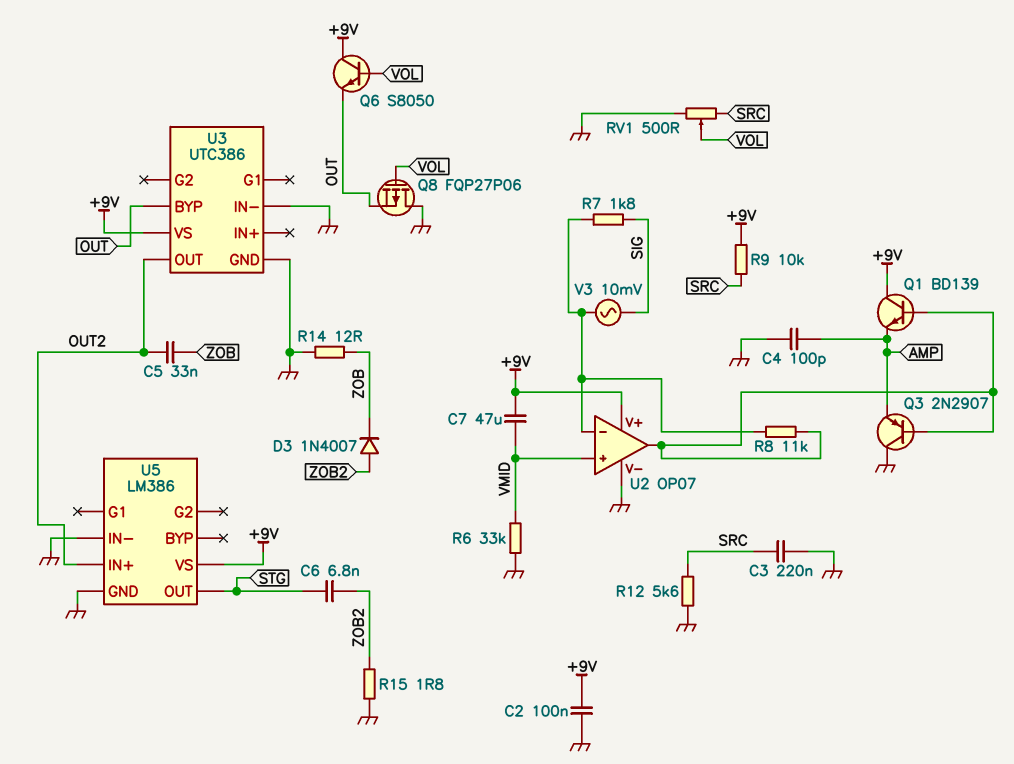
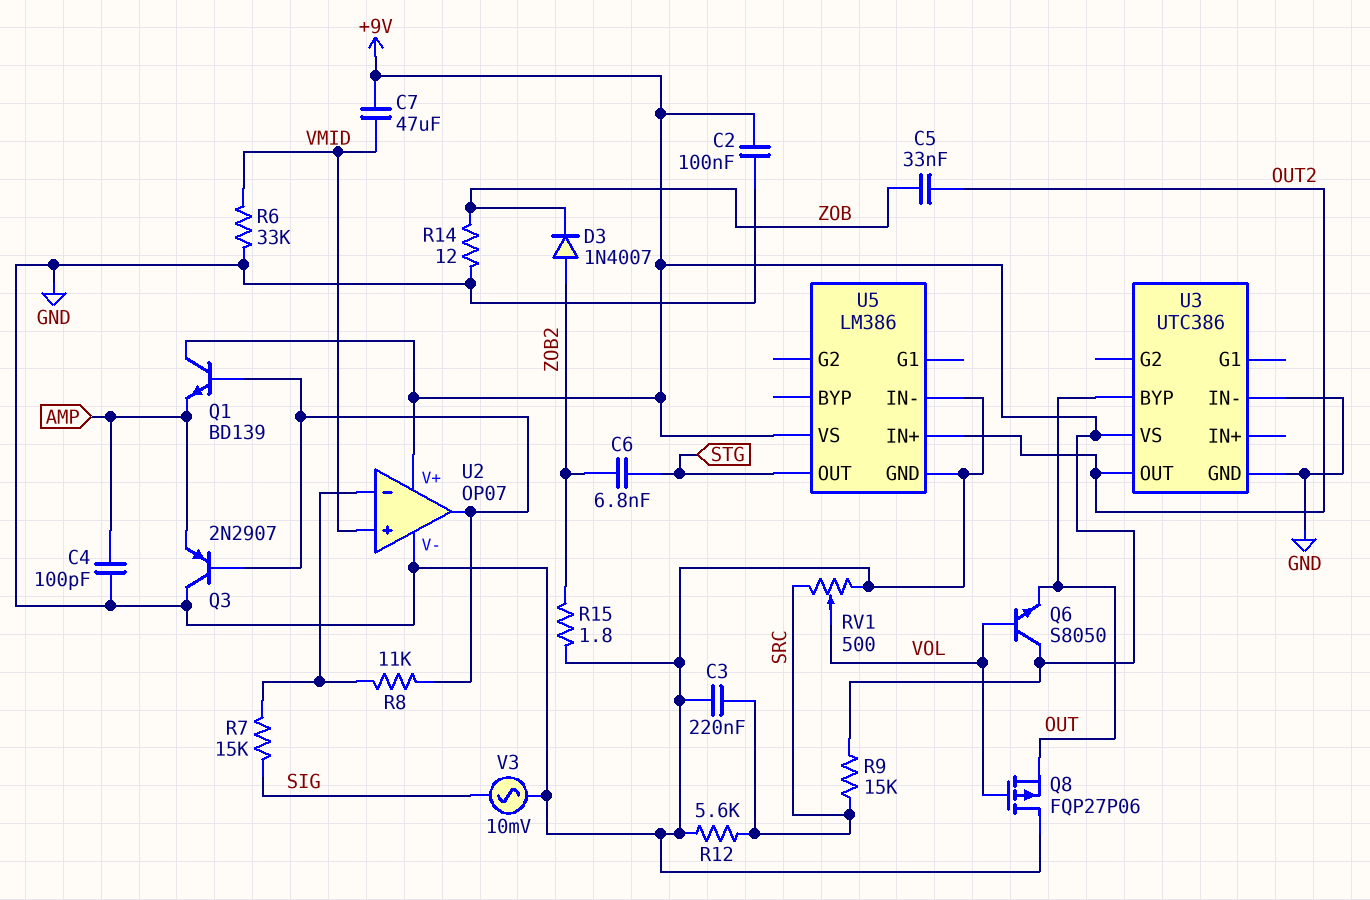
R7: 1.8k (SIG, U2/in-) -> 15k (SIG, U2/in-)
R9: 10k (+9V, SRC) -> 15k (+9V, SRC)
V3: AC 10mV (SIG, U2/in-) -> AC 10mV (GND, SIG)

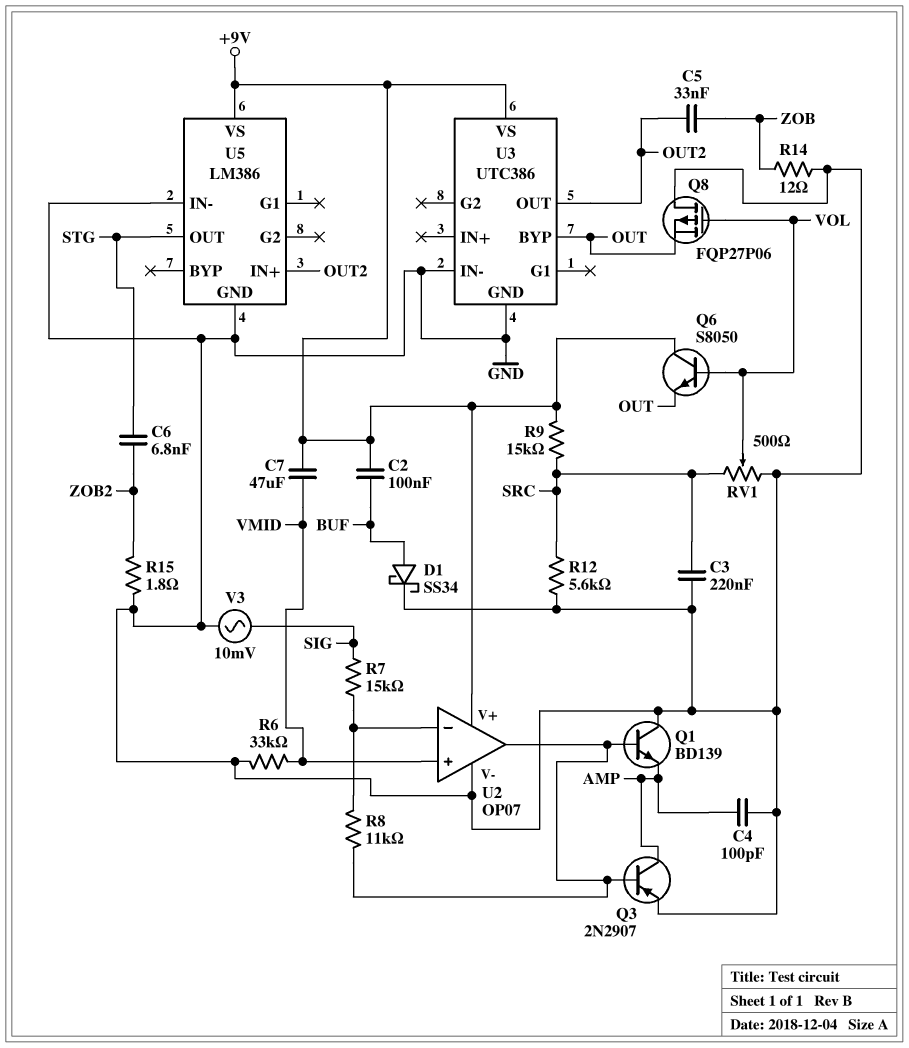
C2: 100nF (+9V, GND) -> 100nF (+9V, BUF)
D1: none -> schottky SS34 (A BUF, K GND)
D3: diode 1N4007 (A ZOB2, K ZOB) -> none
Q1: NPN BD139 (B U2/out, C +9V, E AMP) -> NPN BD139 (B U2/out, C GND, E AMP)
Q3: PNP 2N2907 (B U2/out, C GND, E AMP) -> PNP 2N2907 (B U2/out, C AMP, E GND)

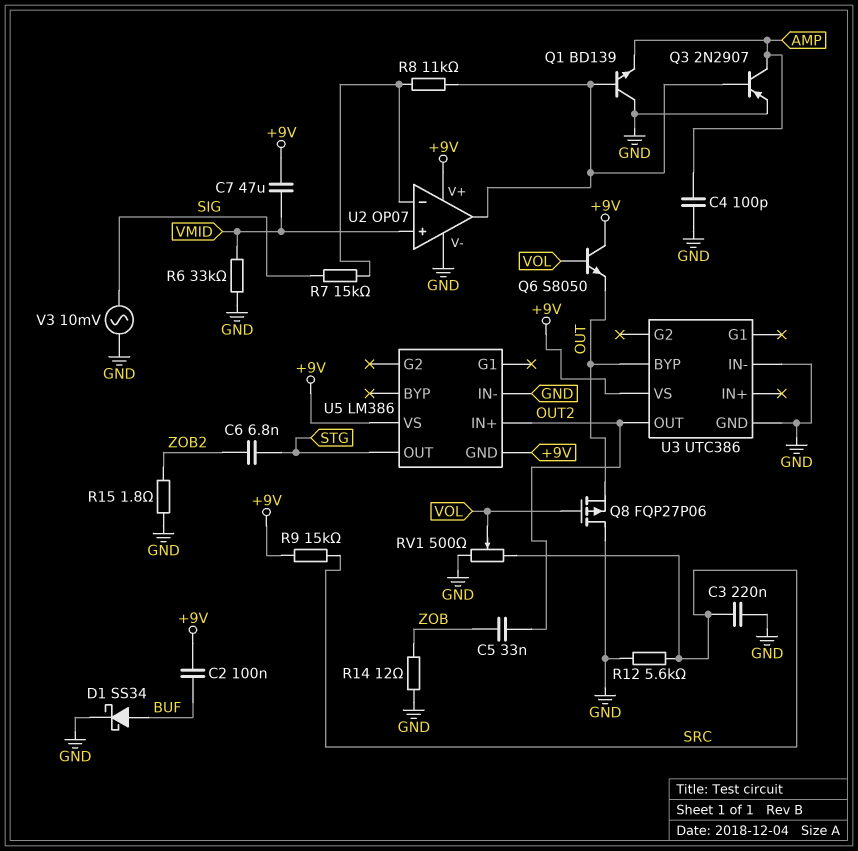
U5 pin GND: GND -> +9V

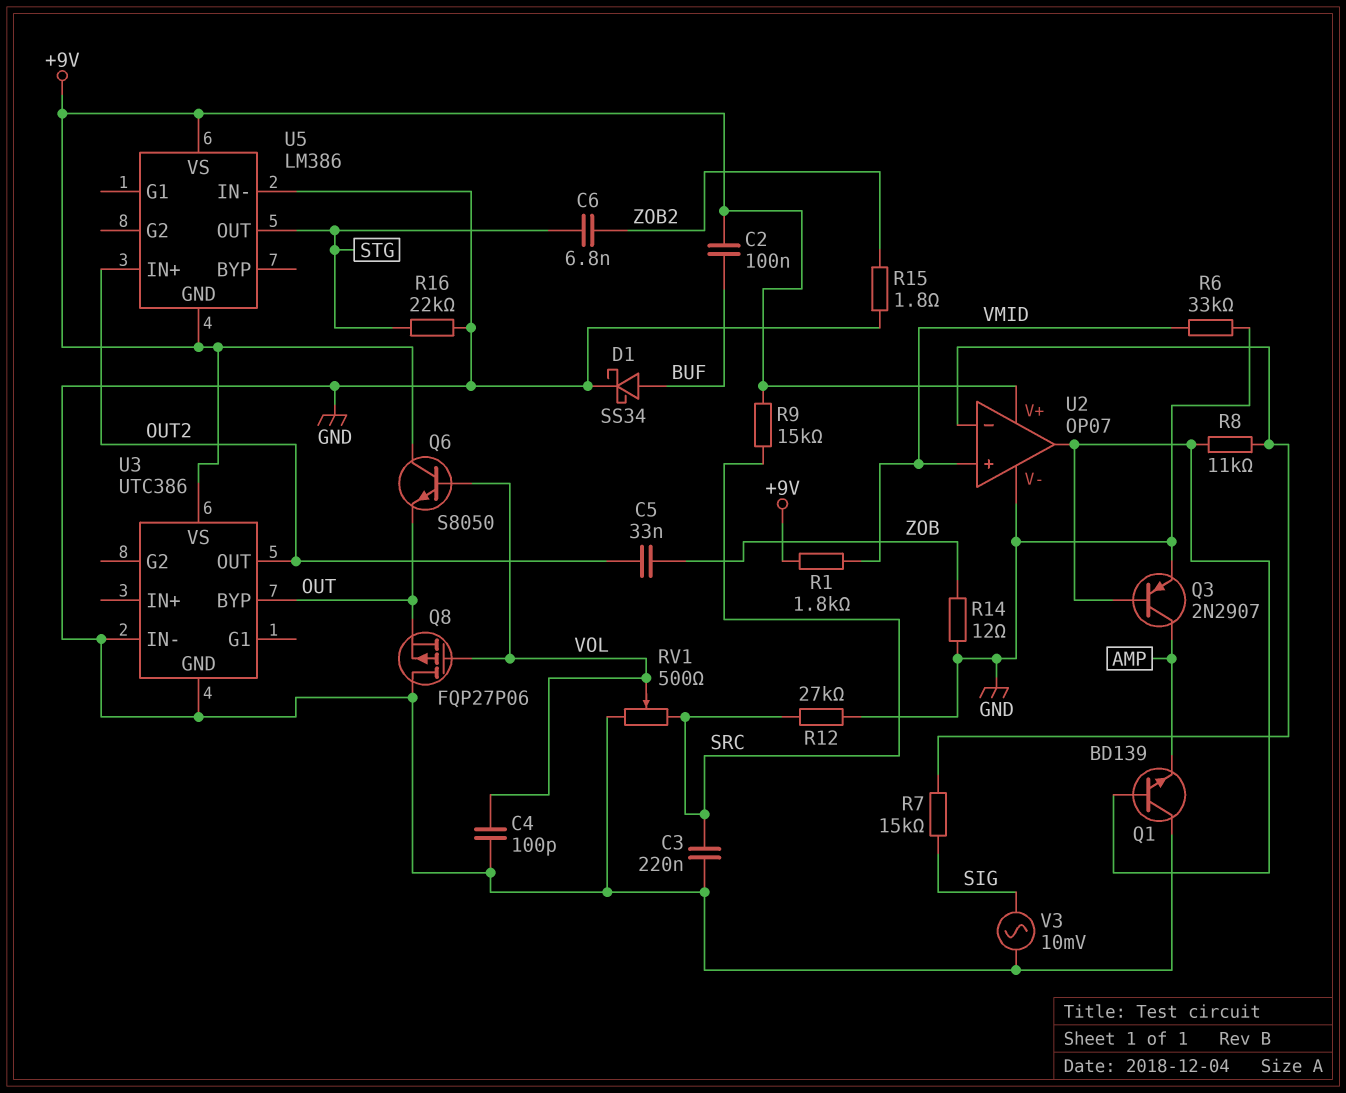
C4: 100pF (AMP, GND) -> 100pF (GND, VOL)
C7: 47uF (+9V, VMID) -> none
R1: none -> 1.8k (+9V, VMID)
R12: 5.6k (GND, SRC) -> 27k (GND, SRC)
R16: none -> 22k (GND, STG)

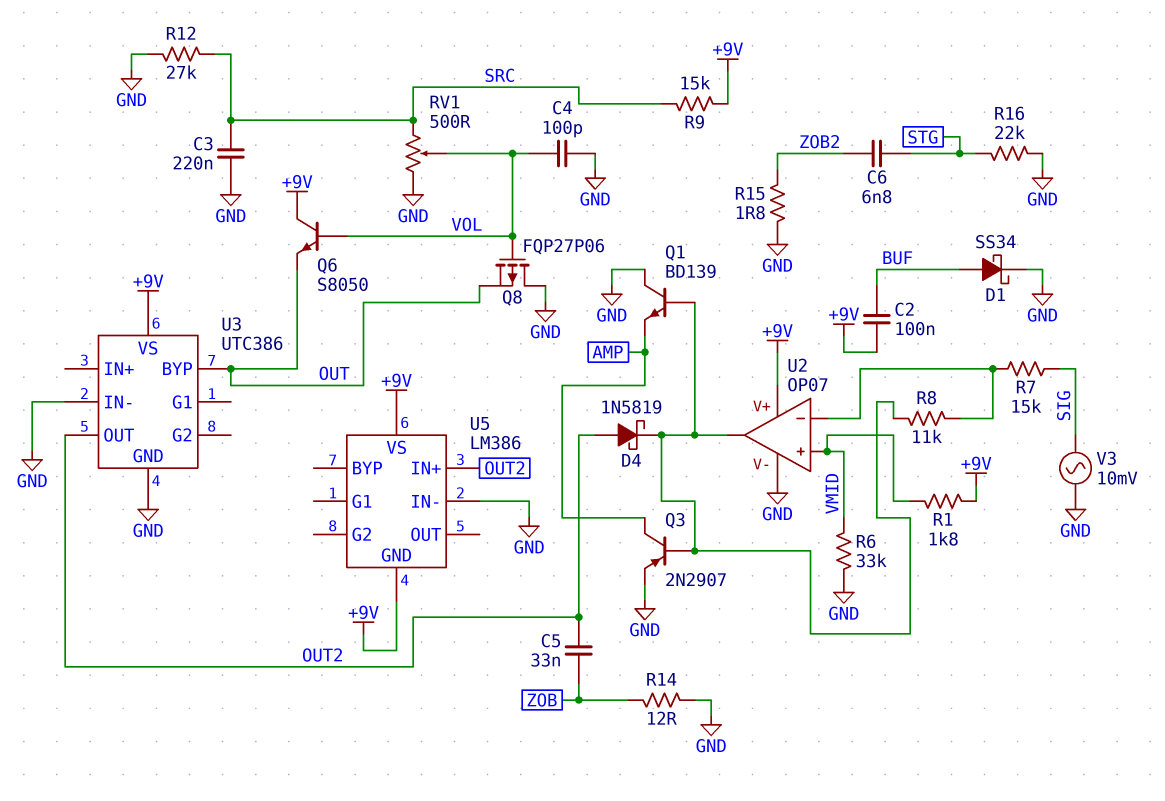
D4: none -> schottky 1N5819 (A OUT2, K U2/out)
U5 pin OUT: STG -> none

